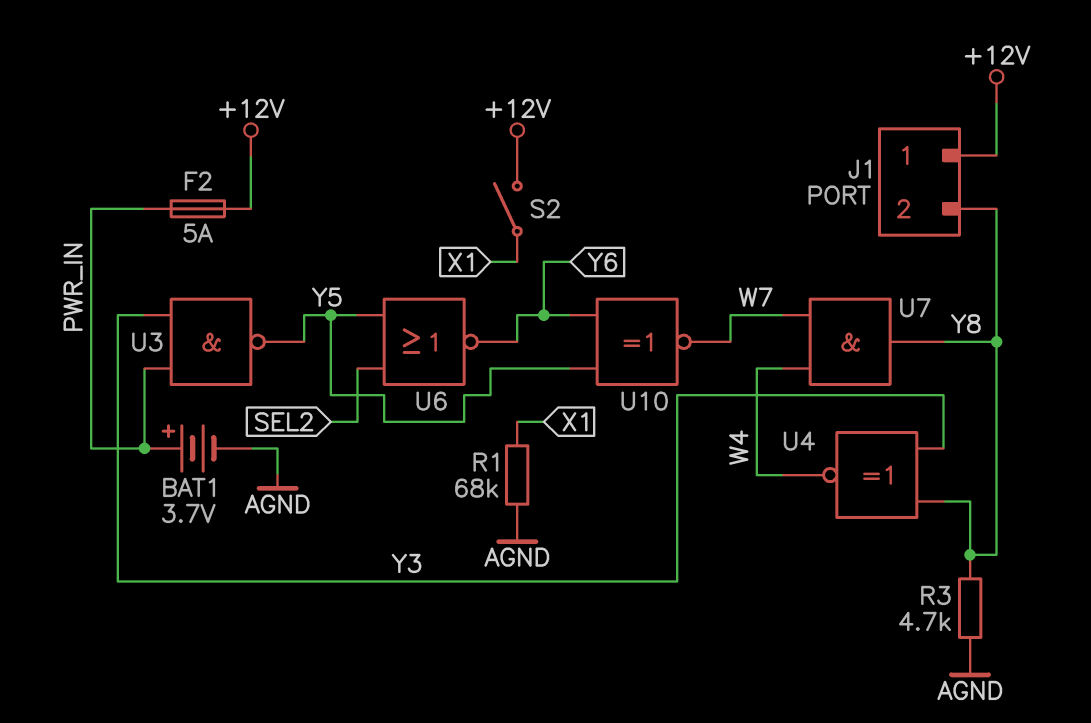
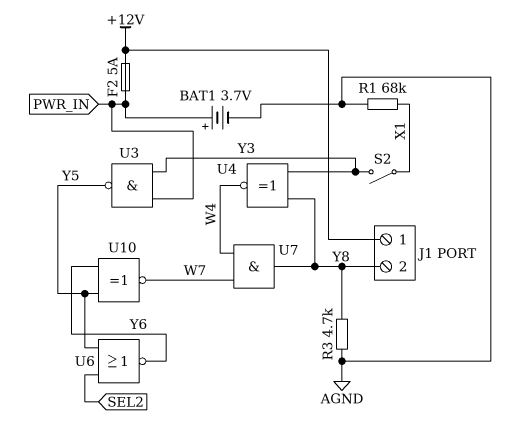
S2: switch (+12V, X1) -> switch (X1, Y3)

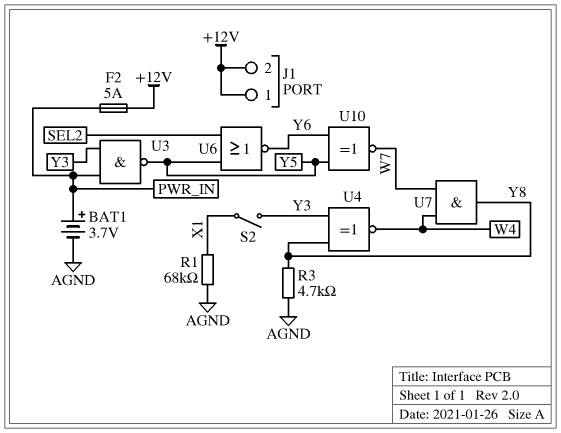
J1 pin 2: Y8 -> +12V

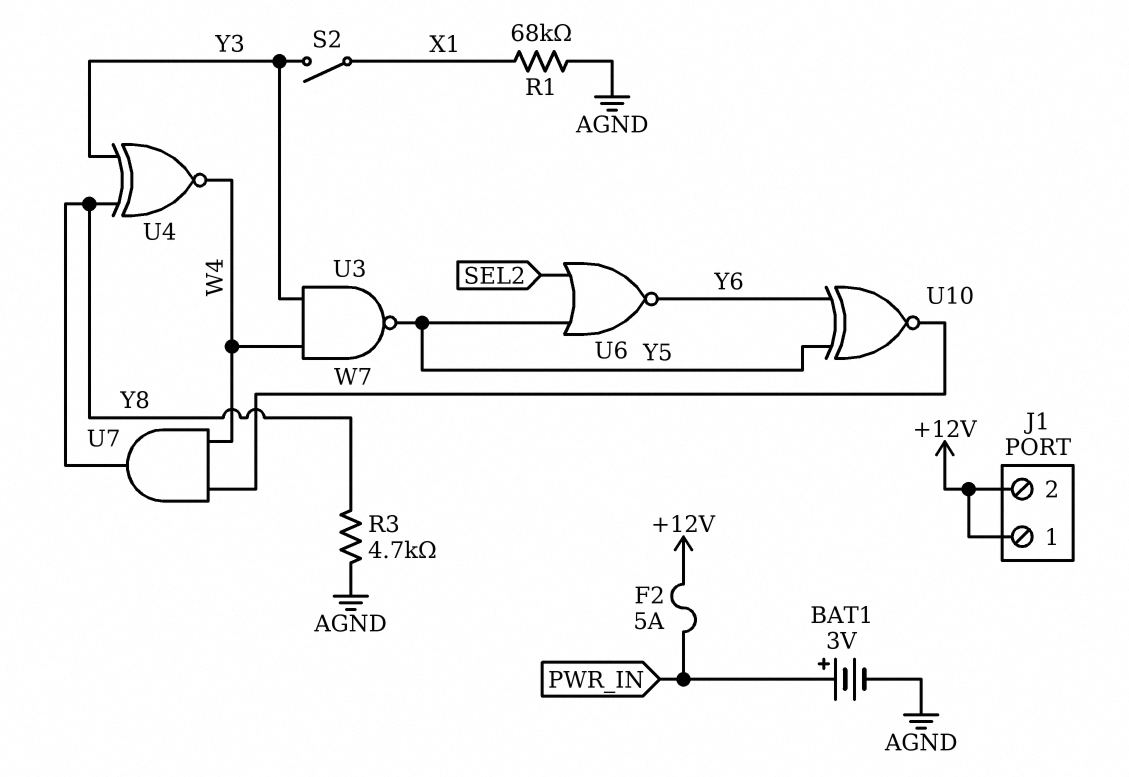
BAT1: 3.7V (plus PWR_IN, minus AGND) -> 3V (plus PWR_IN, minus AGND)
U3: NAND (in PWR_IN, in Y3, out Y5) -> NAND (in W4, in Y3, out Y5)

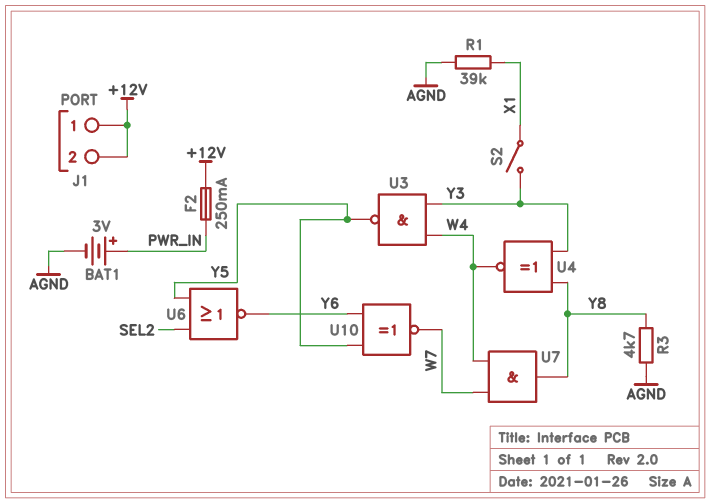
F2: 5A (+12V, PWR_IN) -> 250mA (+12V, PWR_IN)
R1: 68k (AGND, X1) -> 39k (AGND, X1)

